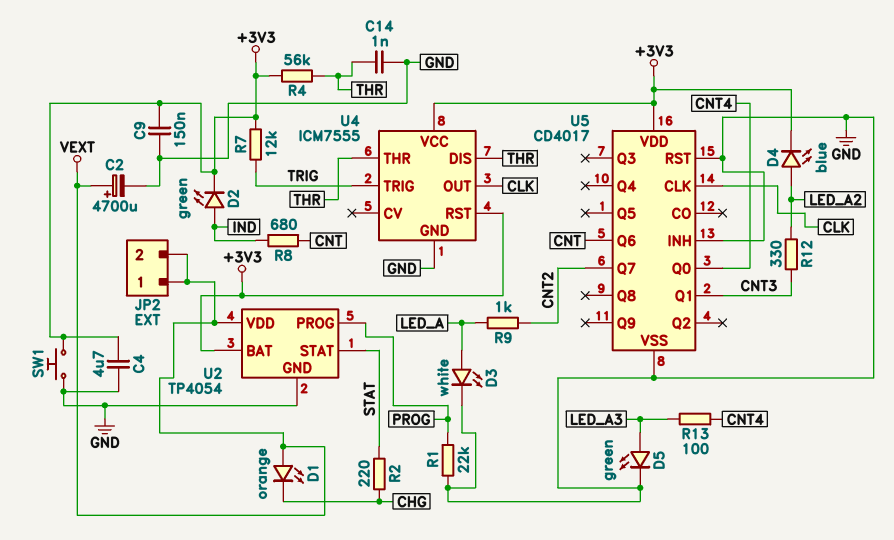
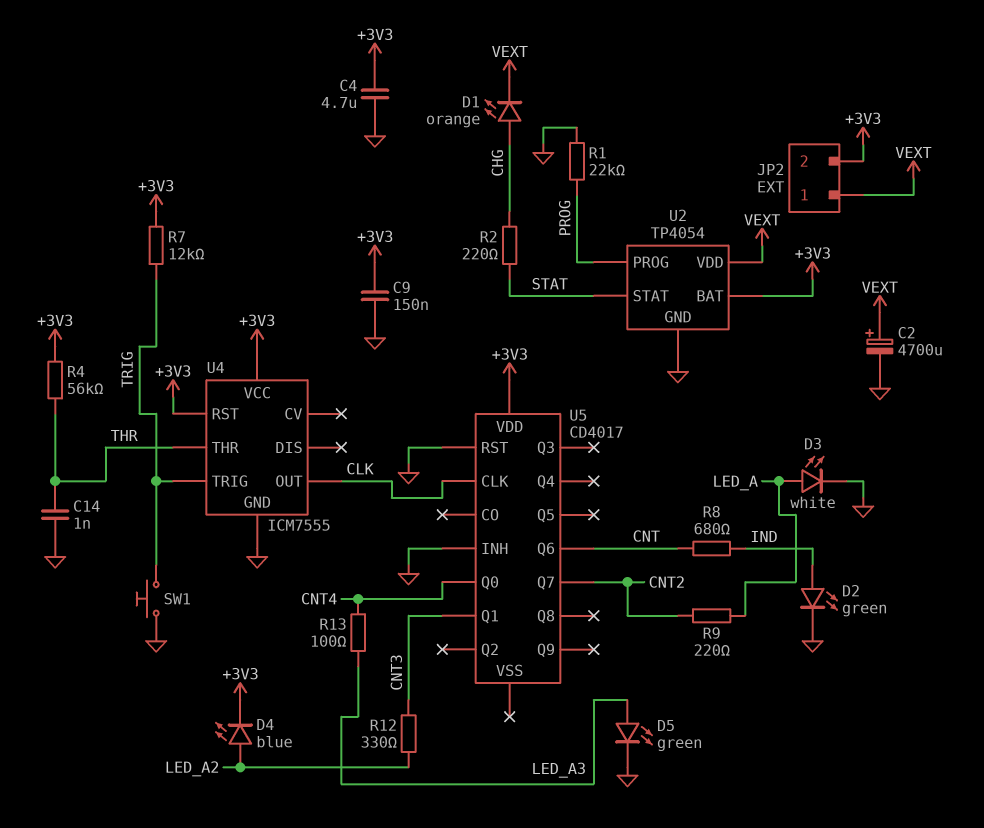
D1: LED orange (A VEXT, K CHG) -> LED orange (A CHG, K VEXT)
D2: LED green (A IND, K +3V3) -> LED green (A IND, K GND)
JP2 pin 2: VEXT -> +3V3
R9: 1k (CNT2, LED_A) -> 220 (CNT2, LED_A)
SW1: button (+3V3, GND) -> button (GND, TRIG)
U4 pin DIS: THR -> none
U5 pin VSS: GND -> none

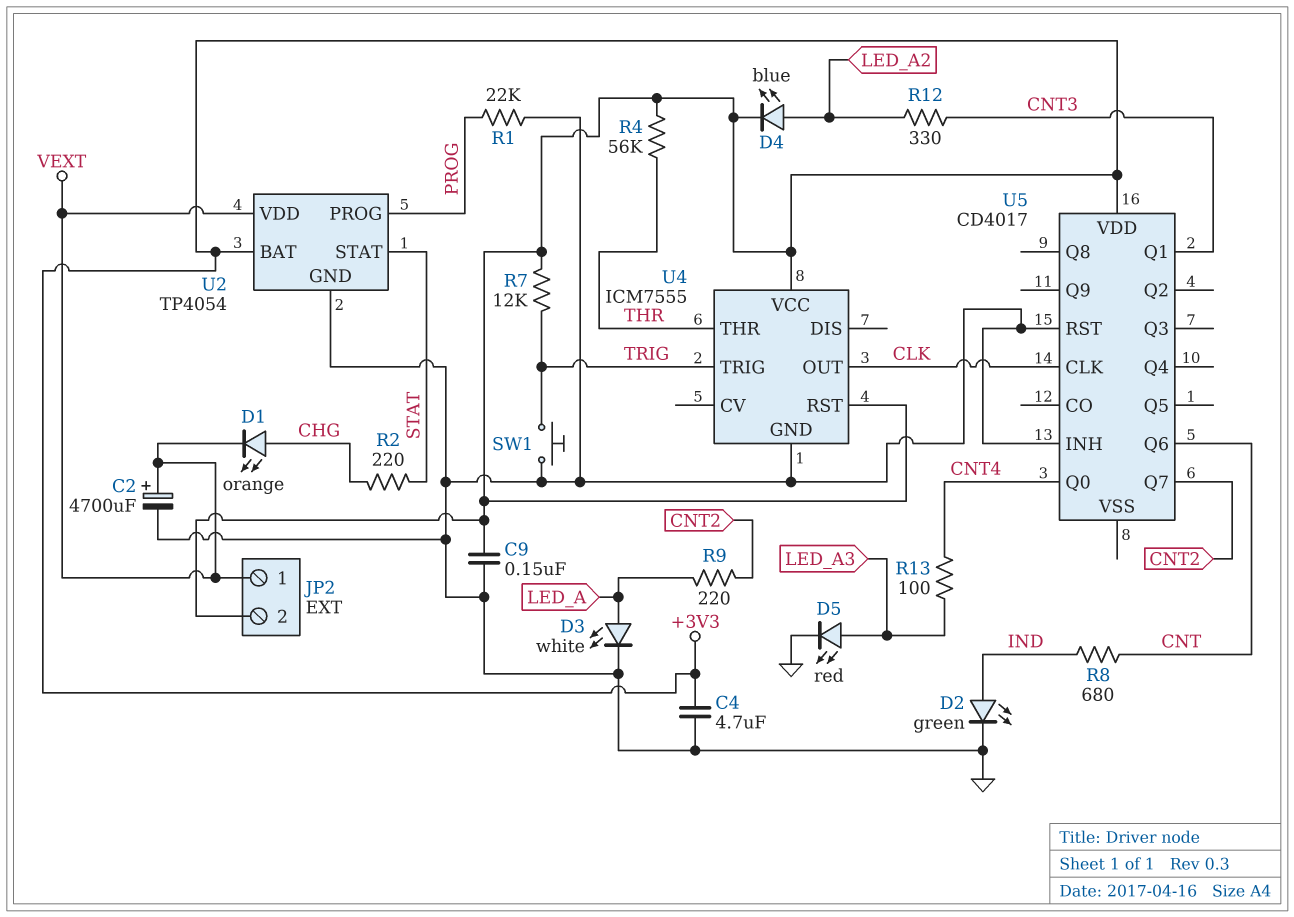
C14: 1nF (GND, THR) -> none
D5: LED green (A LED_A3, K GND) -> LED red (A LED_A3, K GND)

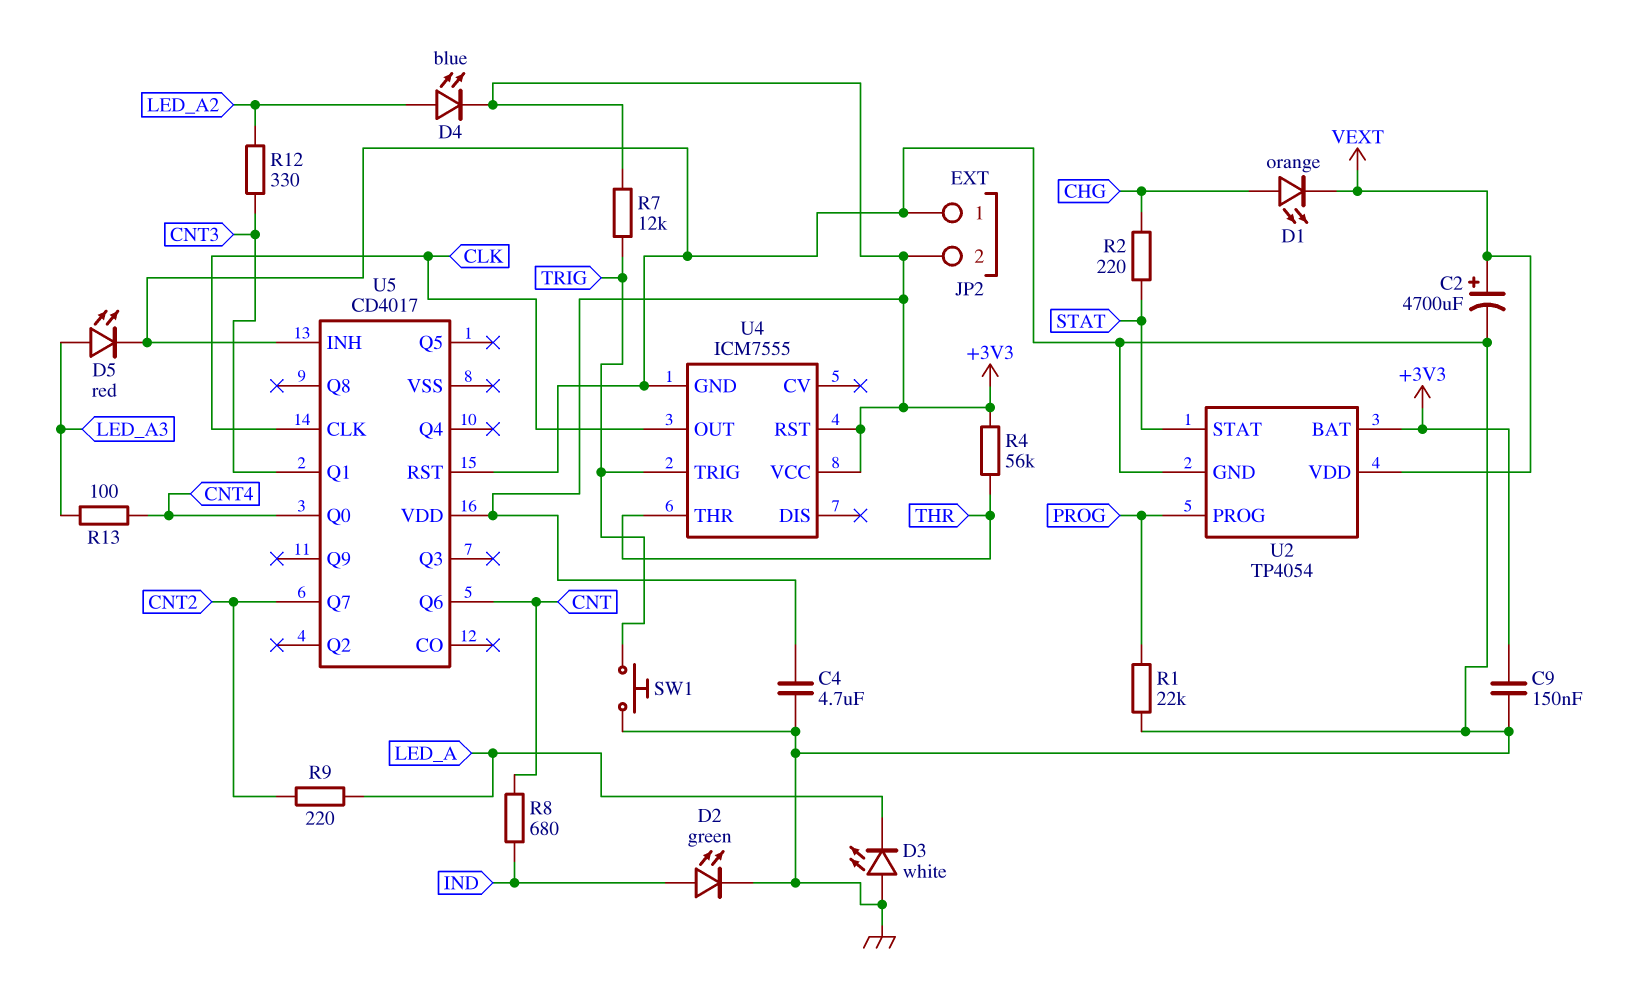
D3: LED white (A LED_A, K GND) -> LED white (A GND, K LED_A)
JP2 pin 1: VEXT -> GND

